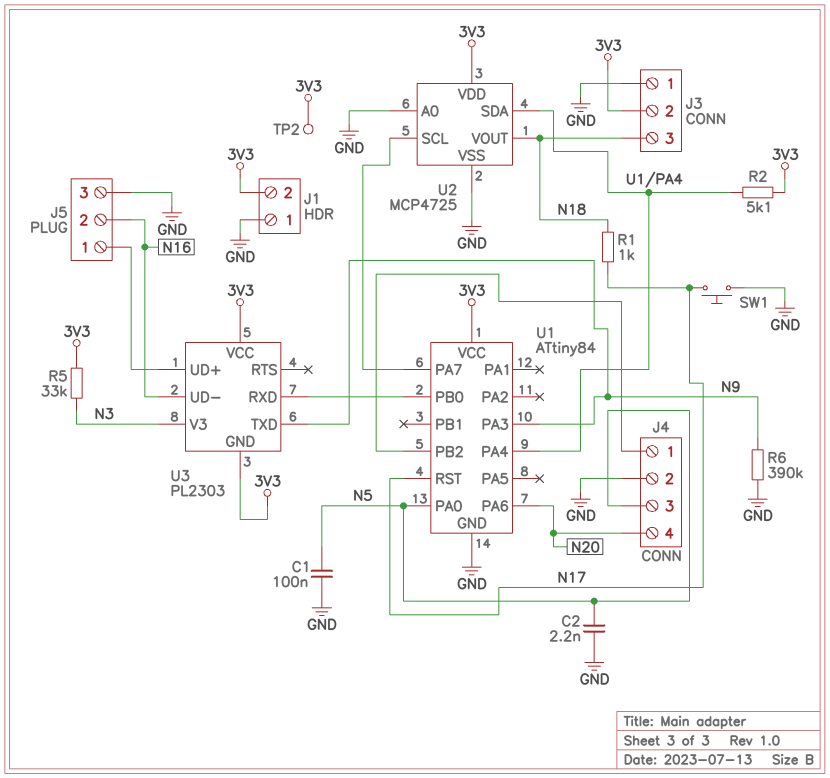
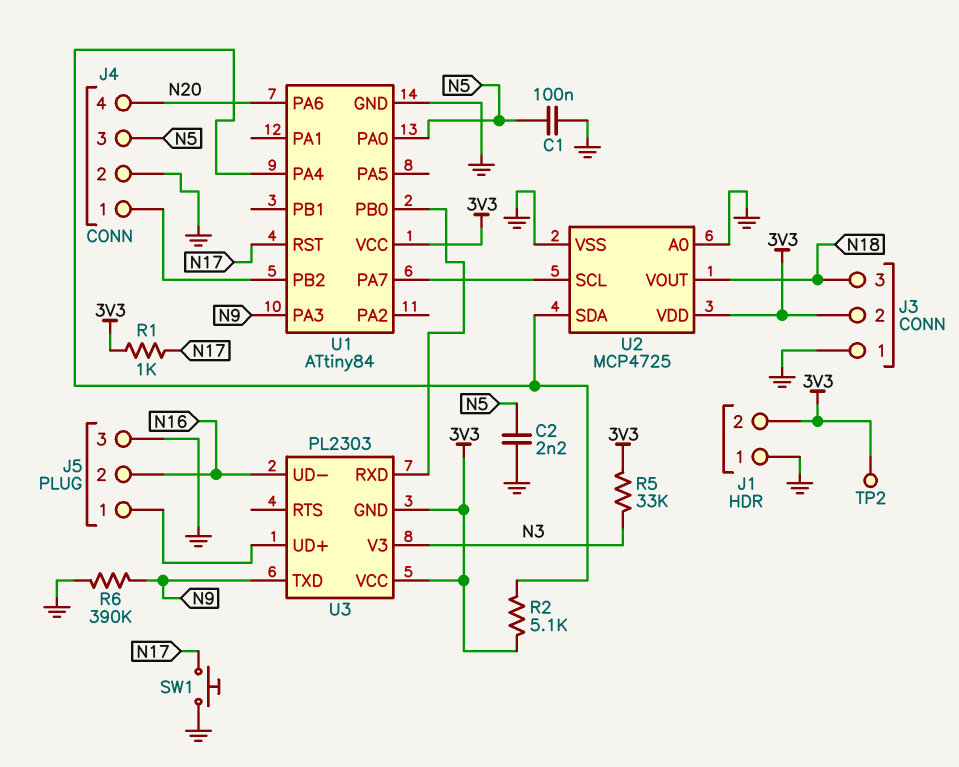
R1: 1k (N17, N18) -> 1k (3V3, N17)

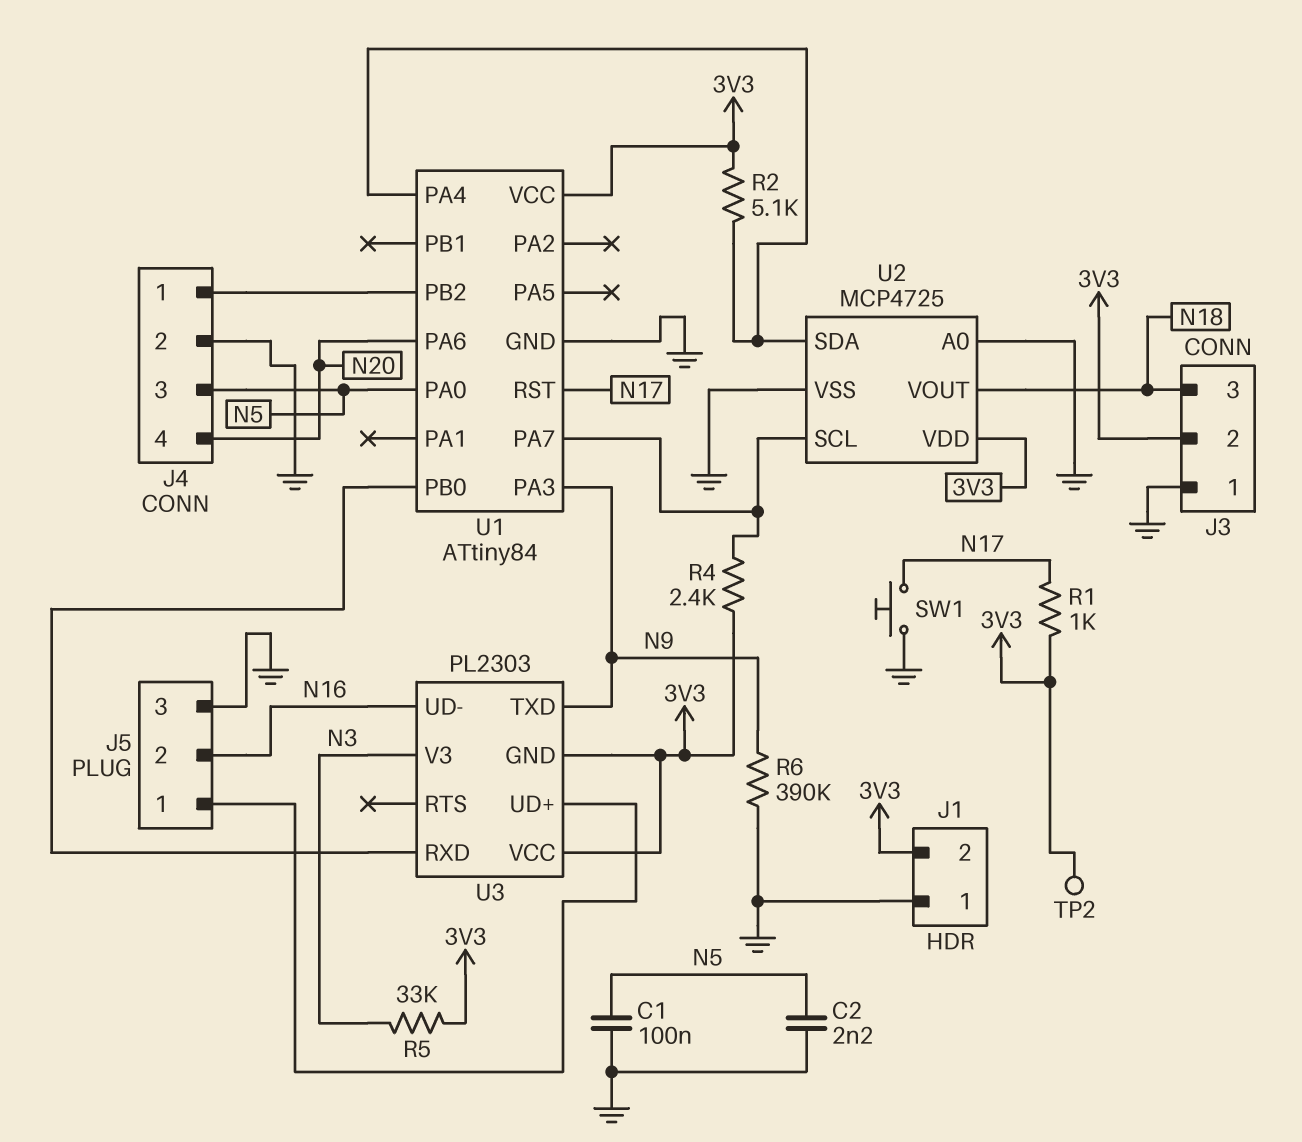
R4: none -> 2.4k (3V3, U1/PA7)

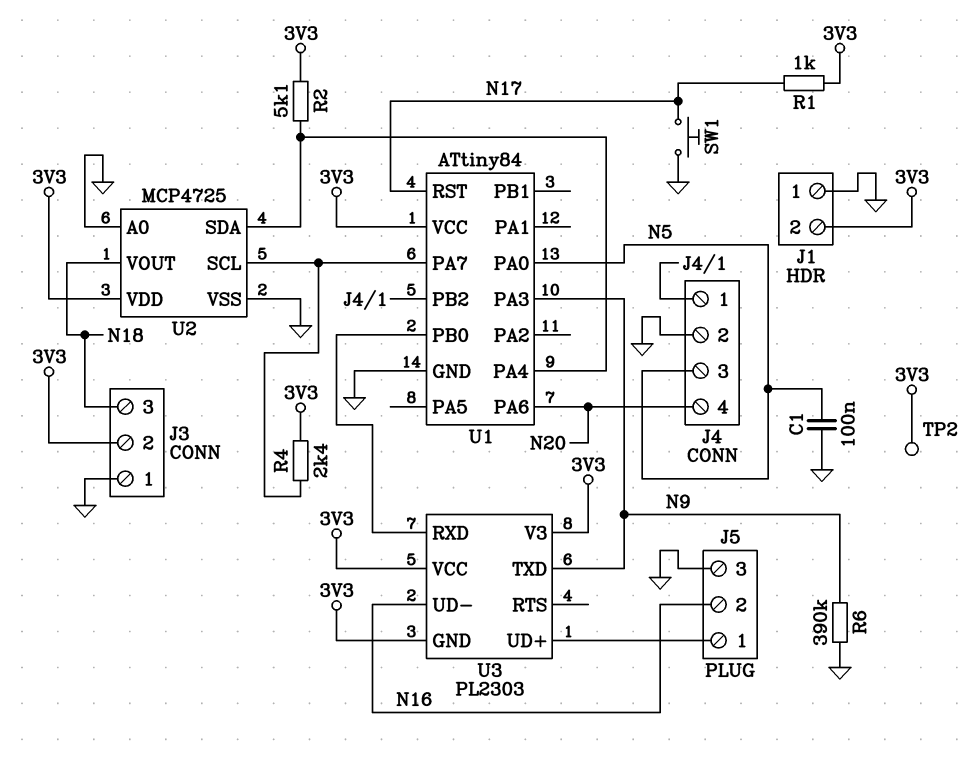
C2: 2.2nF (GND, N5) -> none
R5: 33k (3V3, N3) -> none
U3 pin V3: N3 -> 3V3

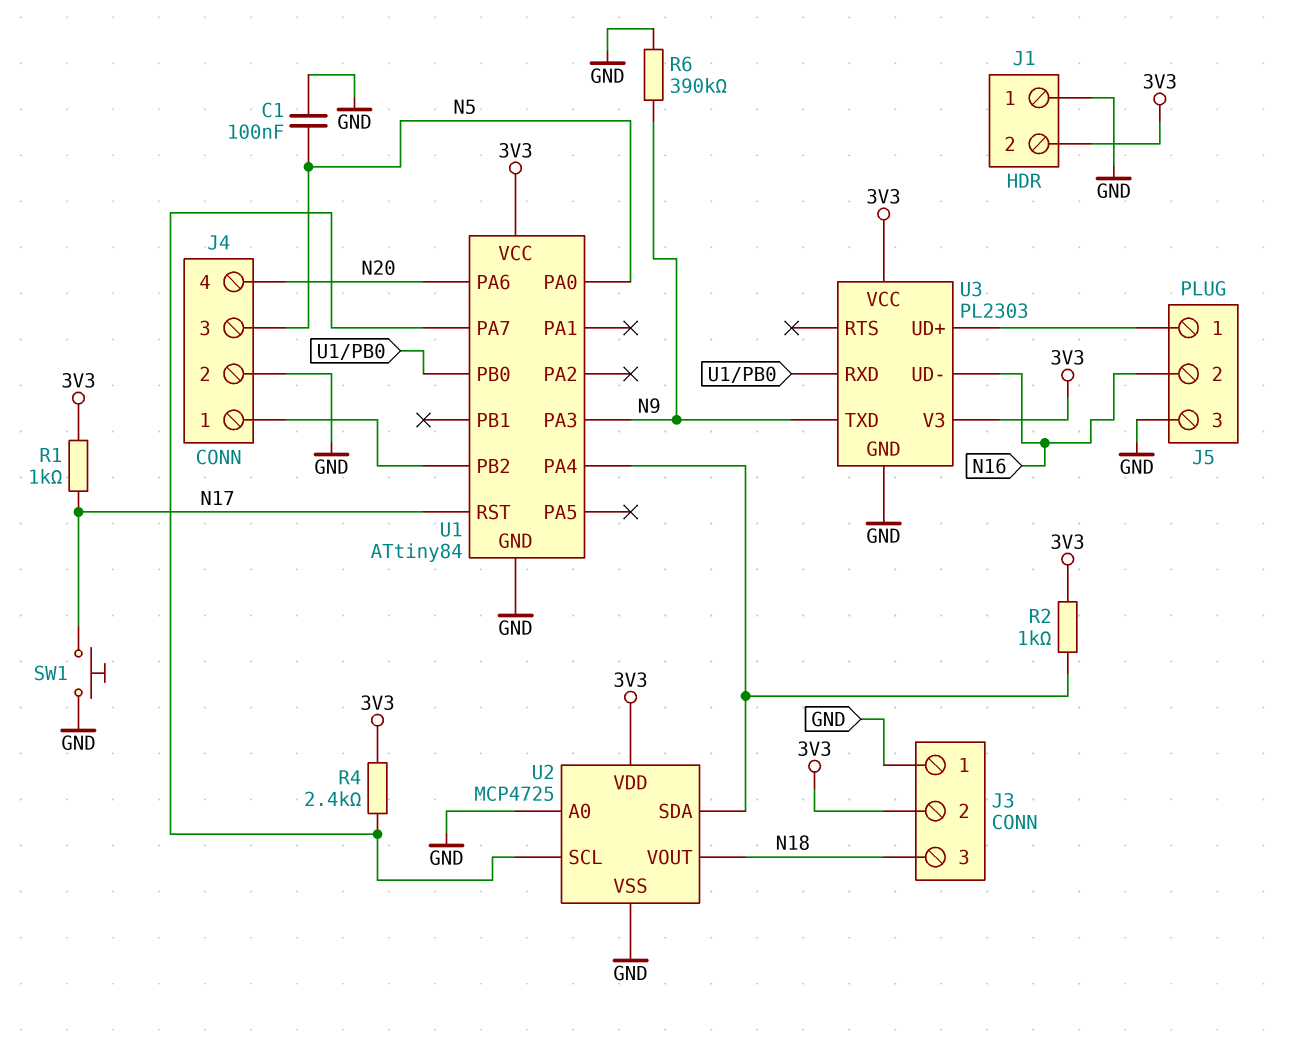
R2: 5.1k (3V3, U1/PA4) -> 1k (3V3, U1/PA4)
TP2: test point (3V3) -> none
U3 pin GND: 3V3 -> GND

